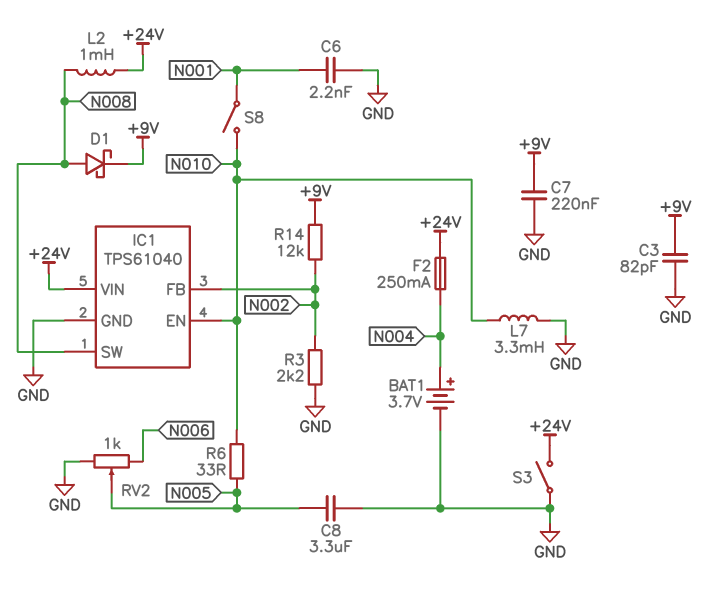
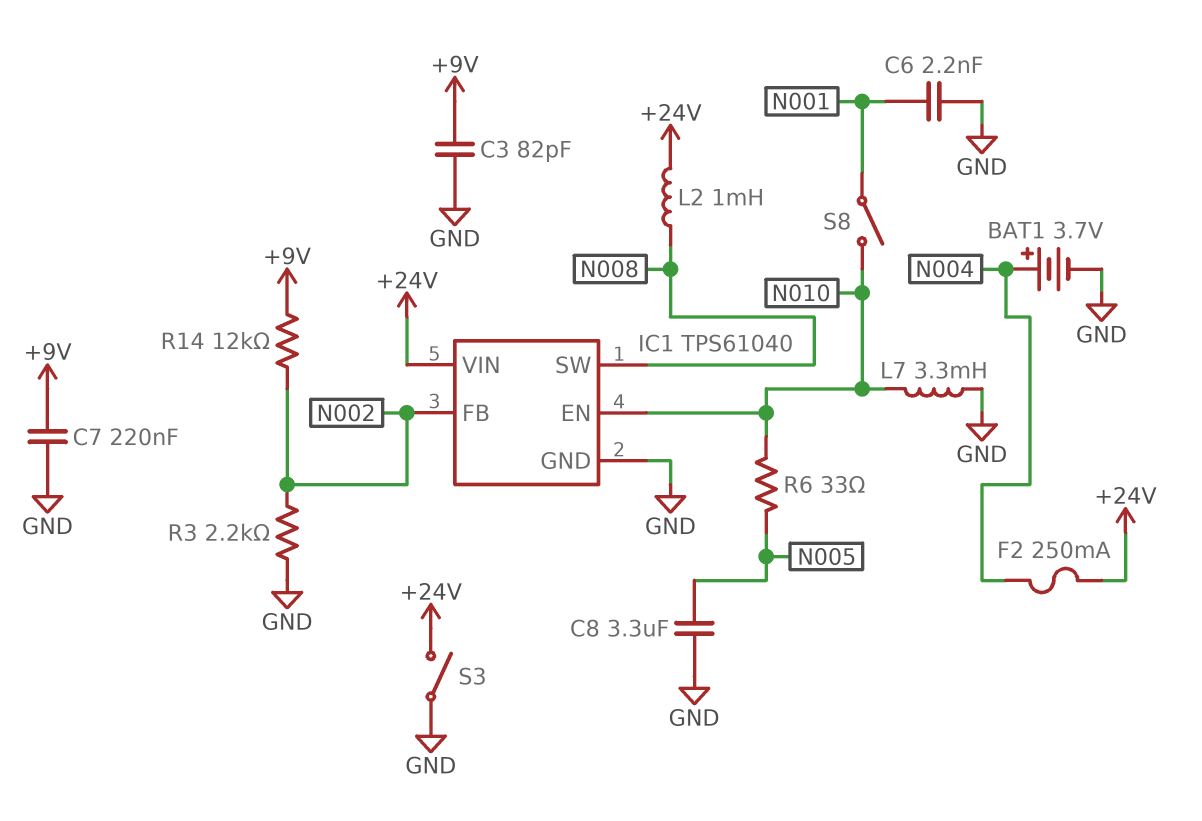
D1: schottky (A N008, K +9V) -> none
RV2: 1k (GND, N006, wiper N005) -> none

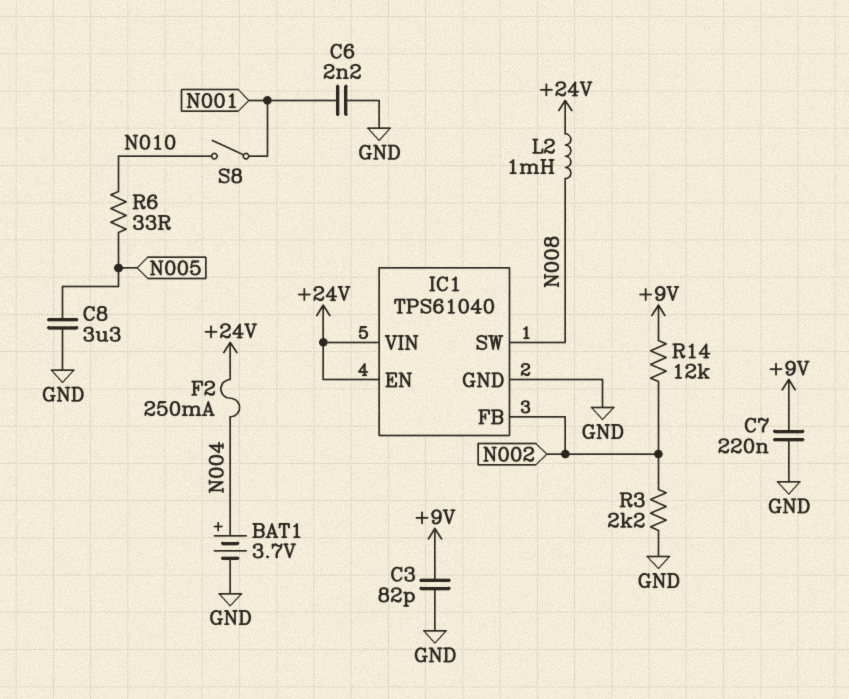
IC1 pin EN: N010 -> +24V
L7: 3.3mH (GND, N010) -> none
S3: switch (+24V, GND) -> none

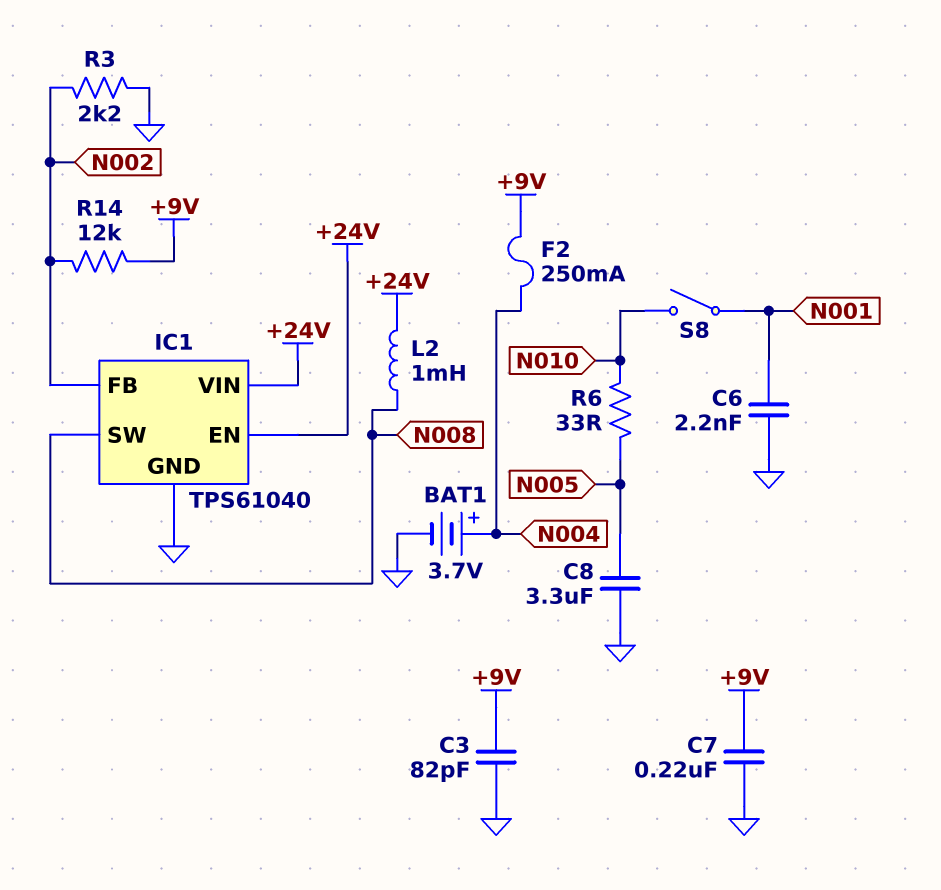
F2: 250mA (+24V, N004) -> 250mA (+9V, N004)

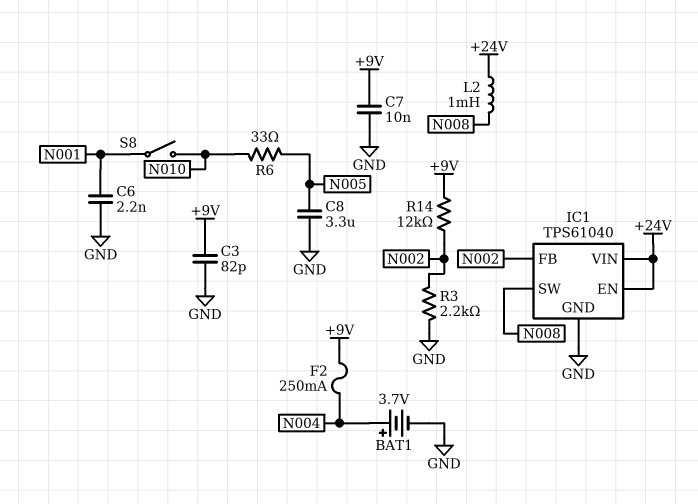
C7: 220nF (+9V, GND) -> 10nF (+9V, GND)

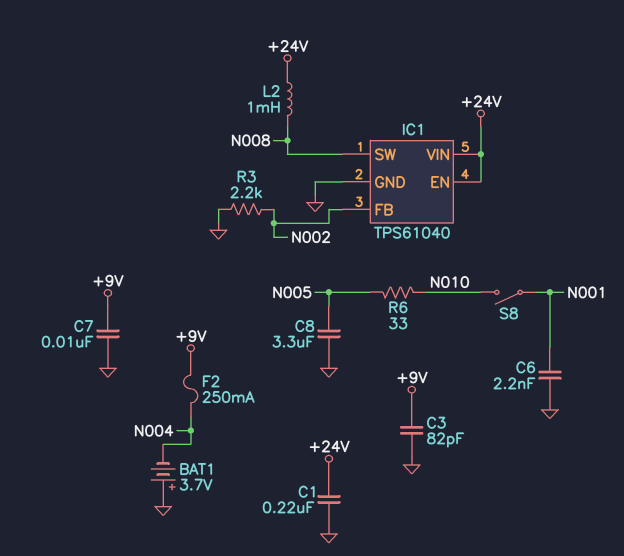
BAT1: 3.7V (plus N004, minus GND) -> 3.7V (plus GND, minus N004)
C1: none -> 220nF (+24V, GND)
R14: 12k (+9V, N002) -> none

